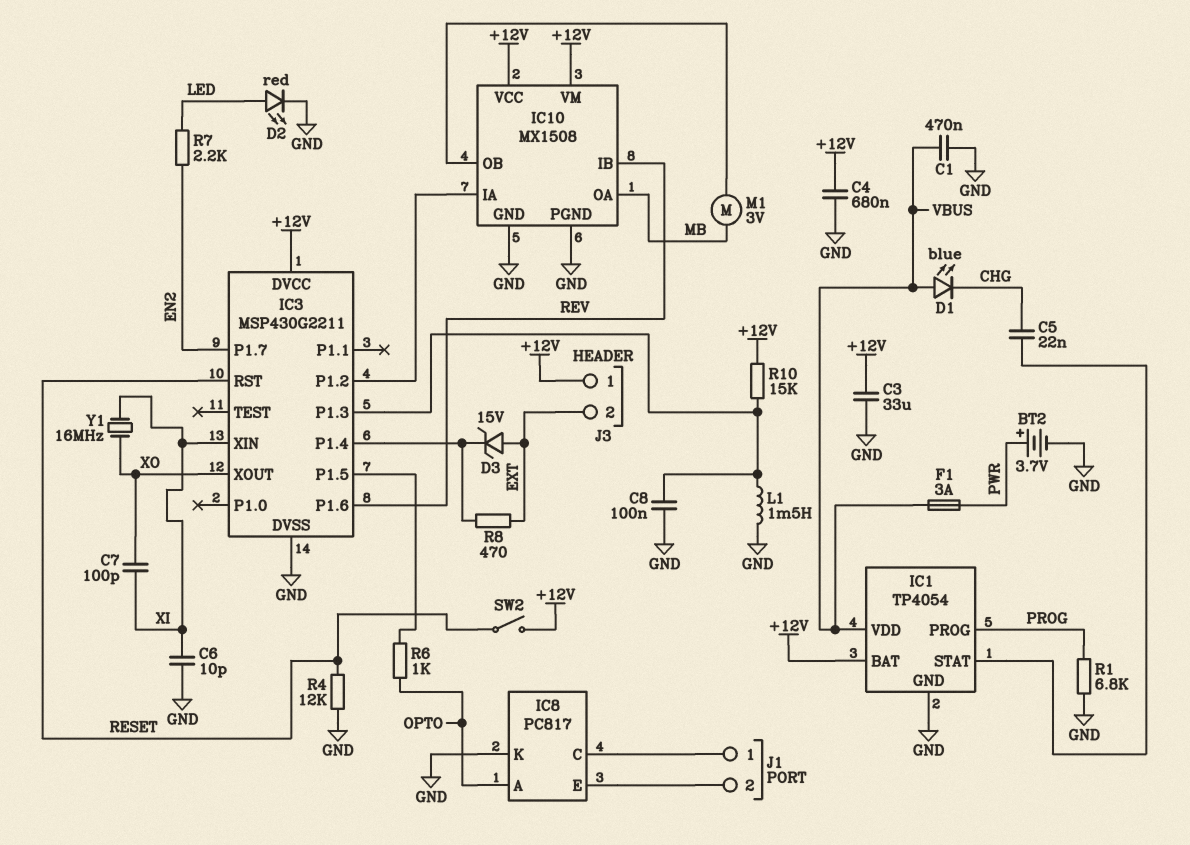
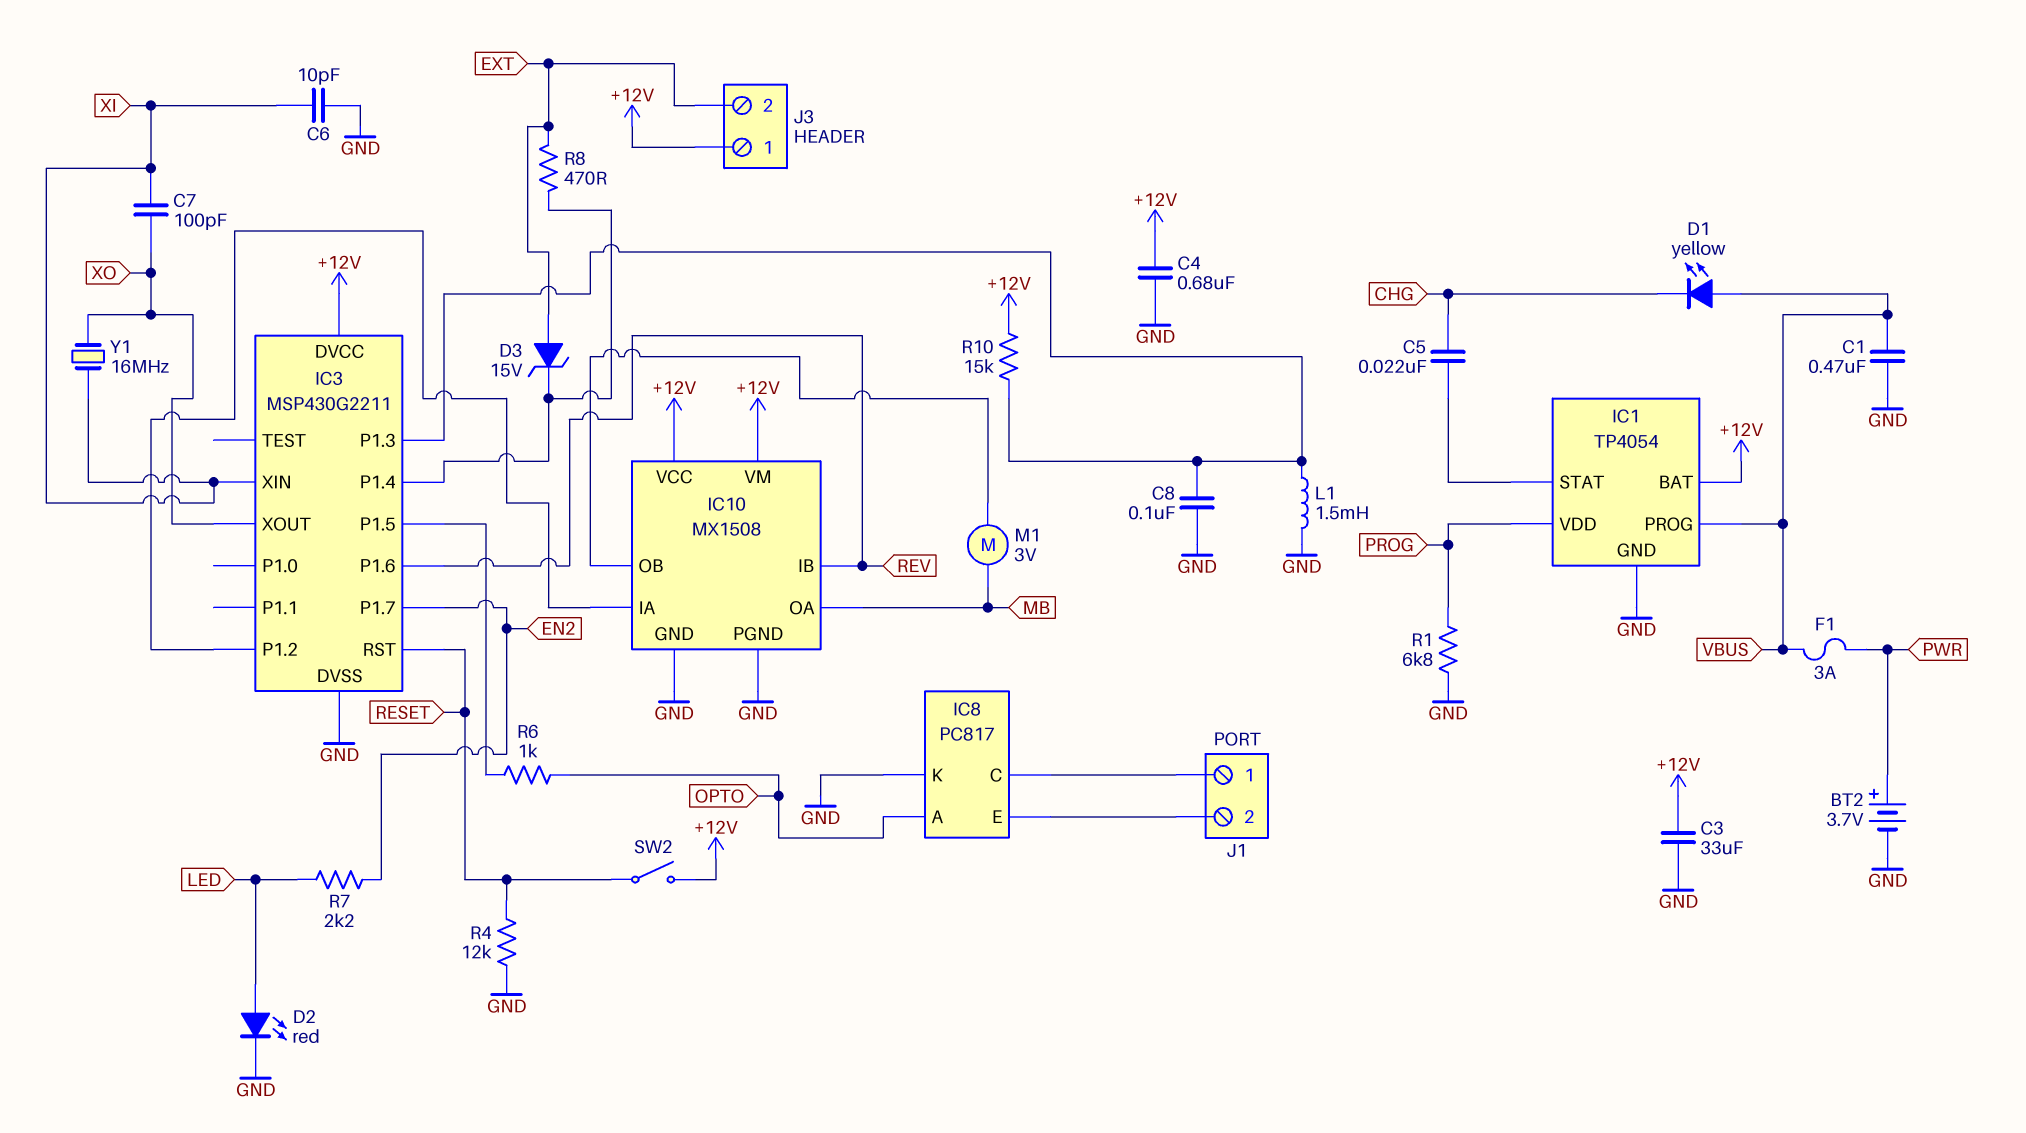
D1: LED blue (A VBUS, K CHG) -> LED yellow (A VBUS, K CHG)
IC1 pin PROG: PROG -> VBUS
IC1 pin VDD: VBUS -> PROG

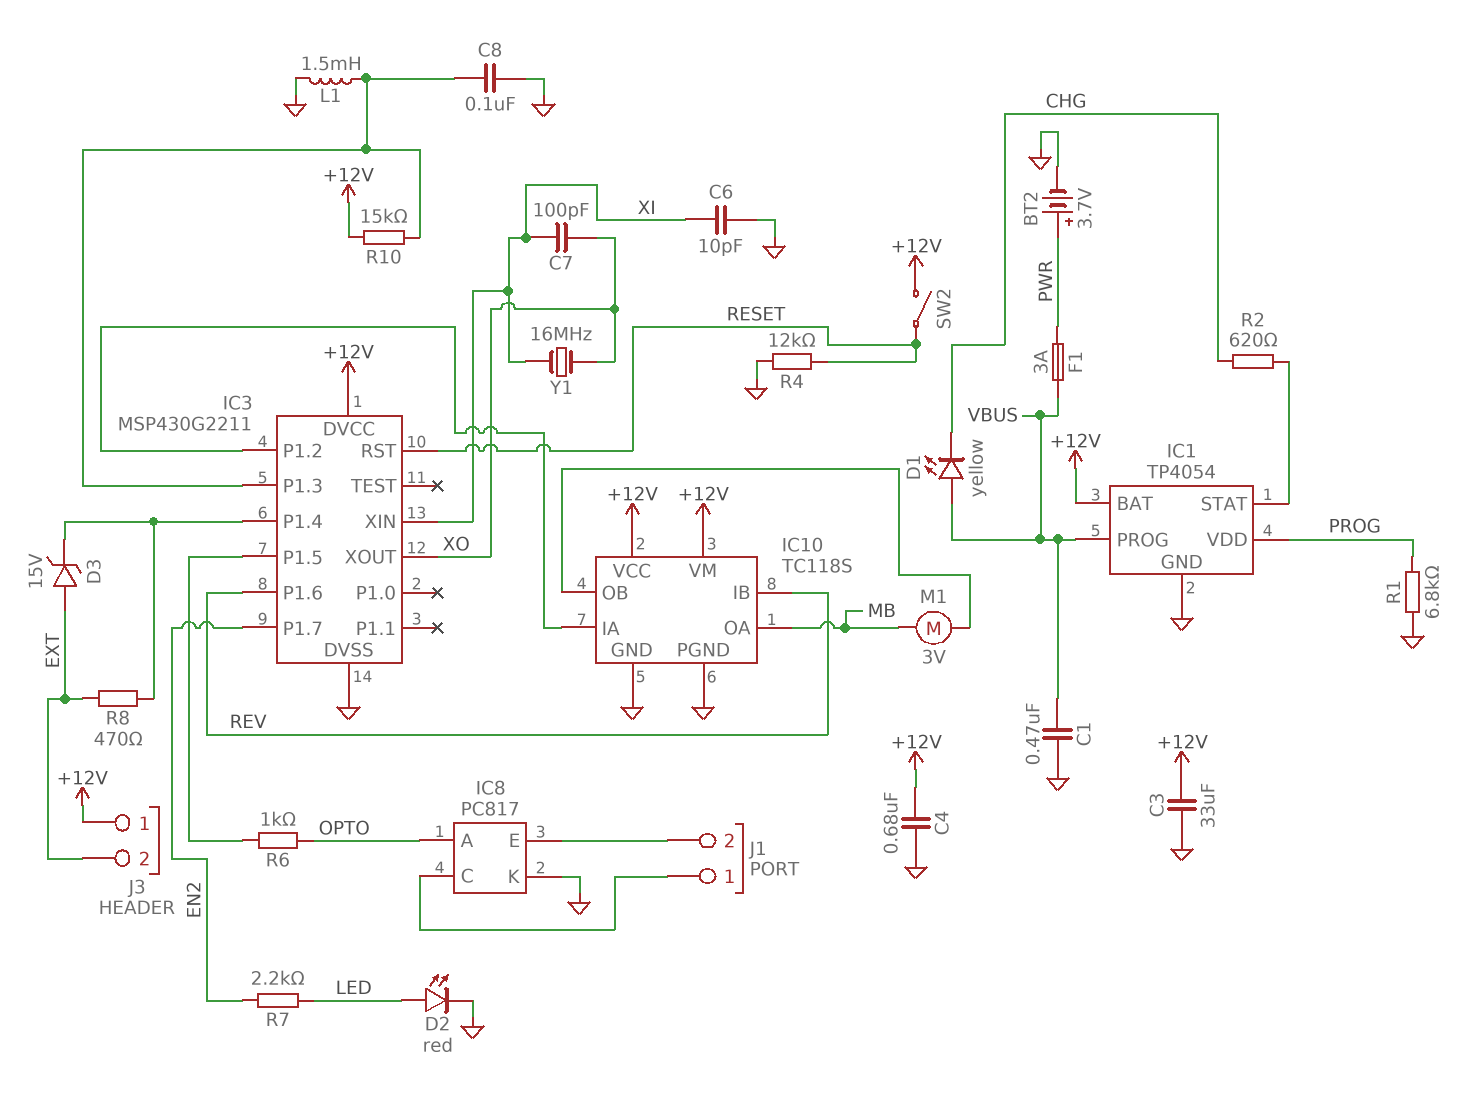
C5: 22nF (CHG, IC1/STAT) -> none
IC10: MX1508 -> TC118S
R2: none -> 620 (CHG, IC1/STAT)

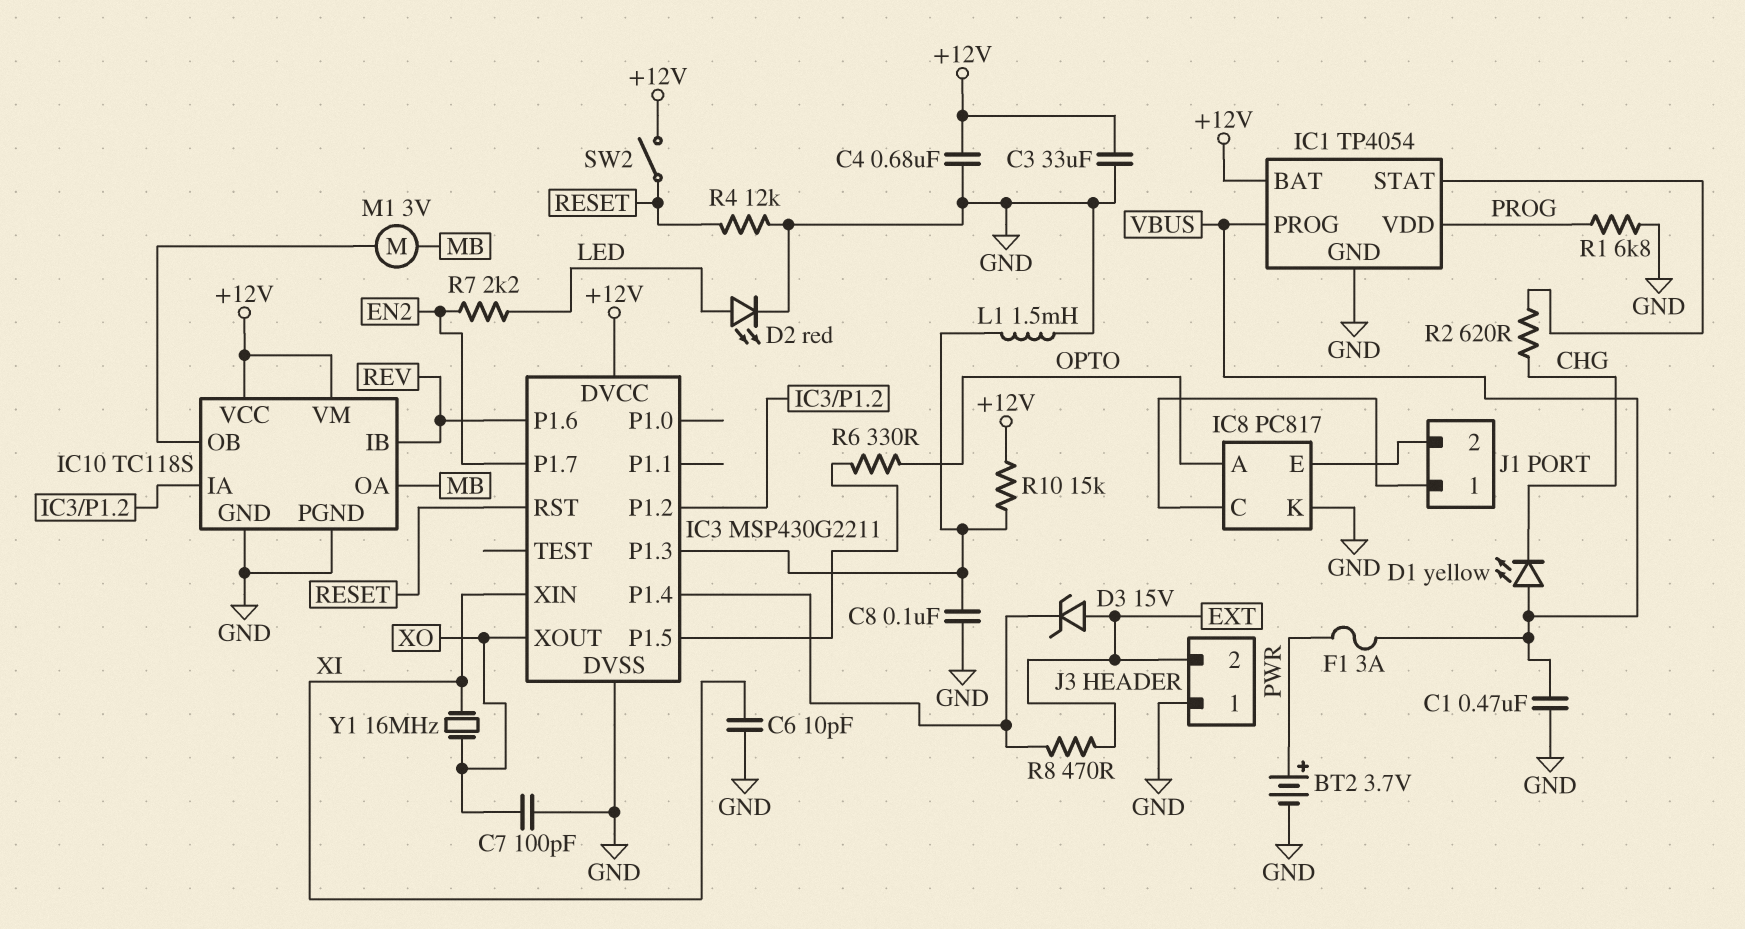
C7: 100pF (XI, XO) -> 100pF (GND, XO)
J3 pin 1: +12V -> GND
R6: 1k (IC3/P1.5, OPTO) -> 330 (IC3/P1.5, OPTO)

